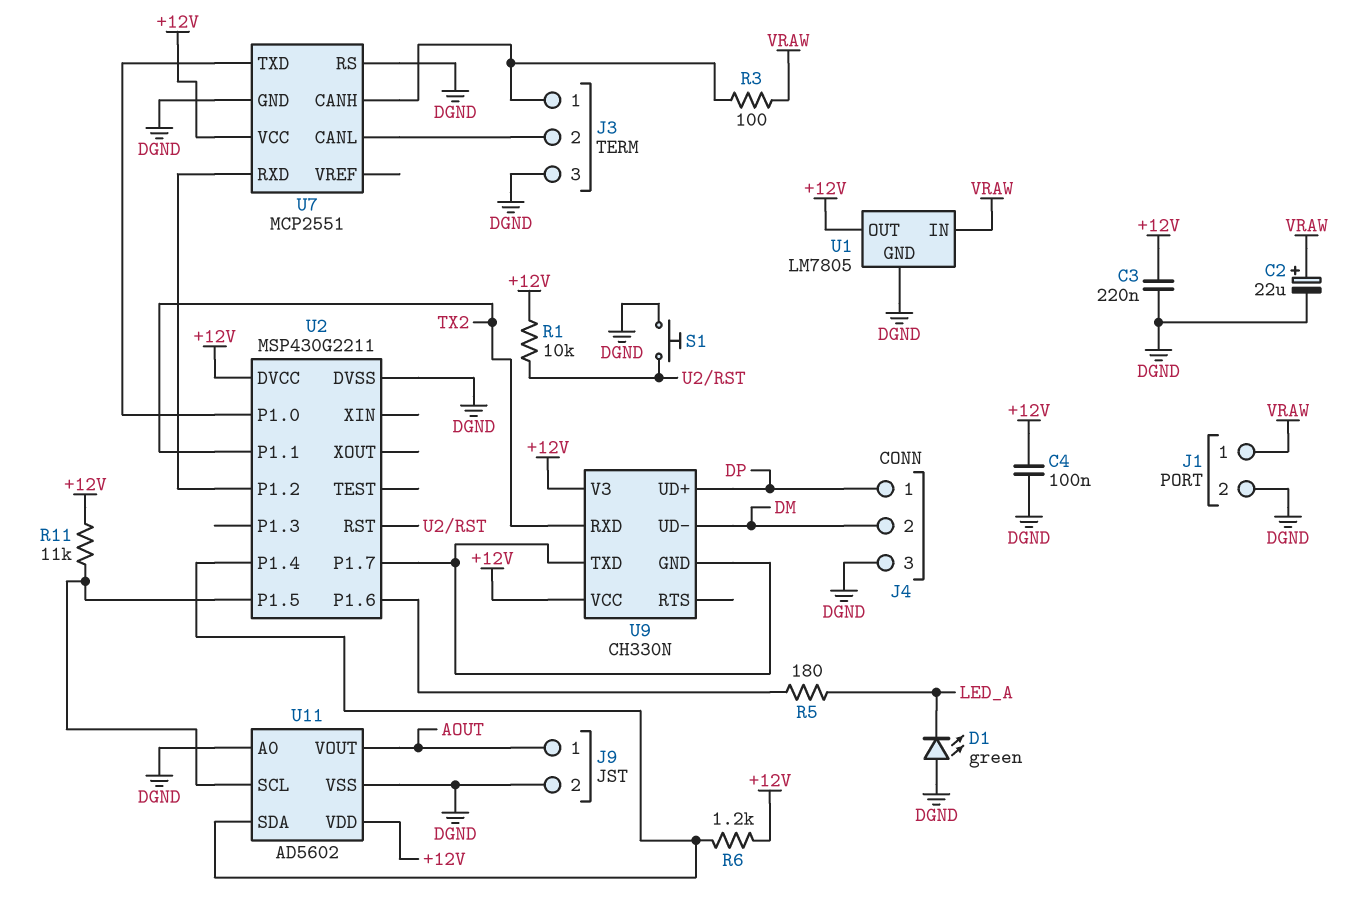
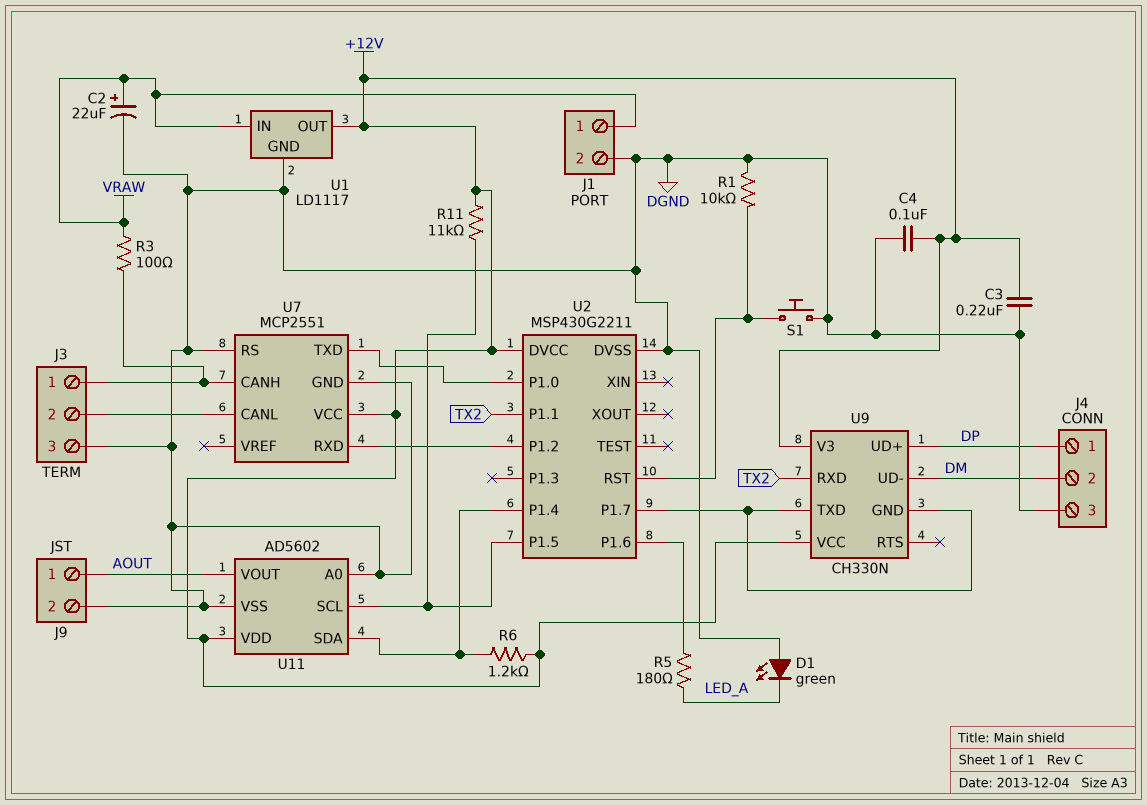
R1: 10k (+12V, U2/RST) -> 10k (DGND, U2/RST)
U1: LM7805 -> LD1117

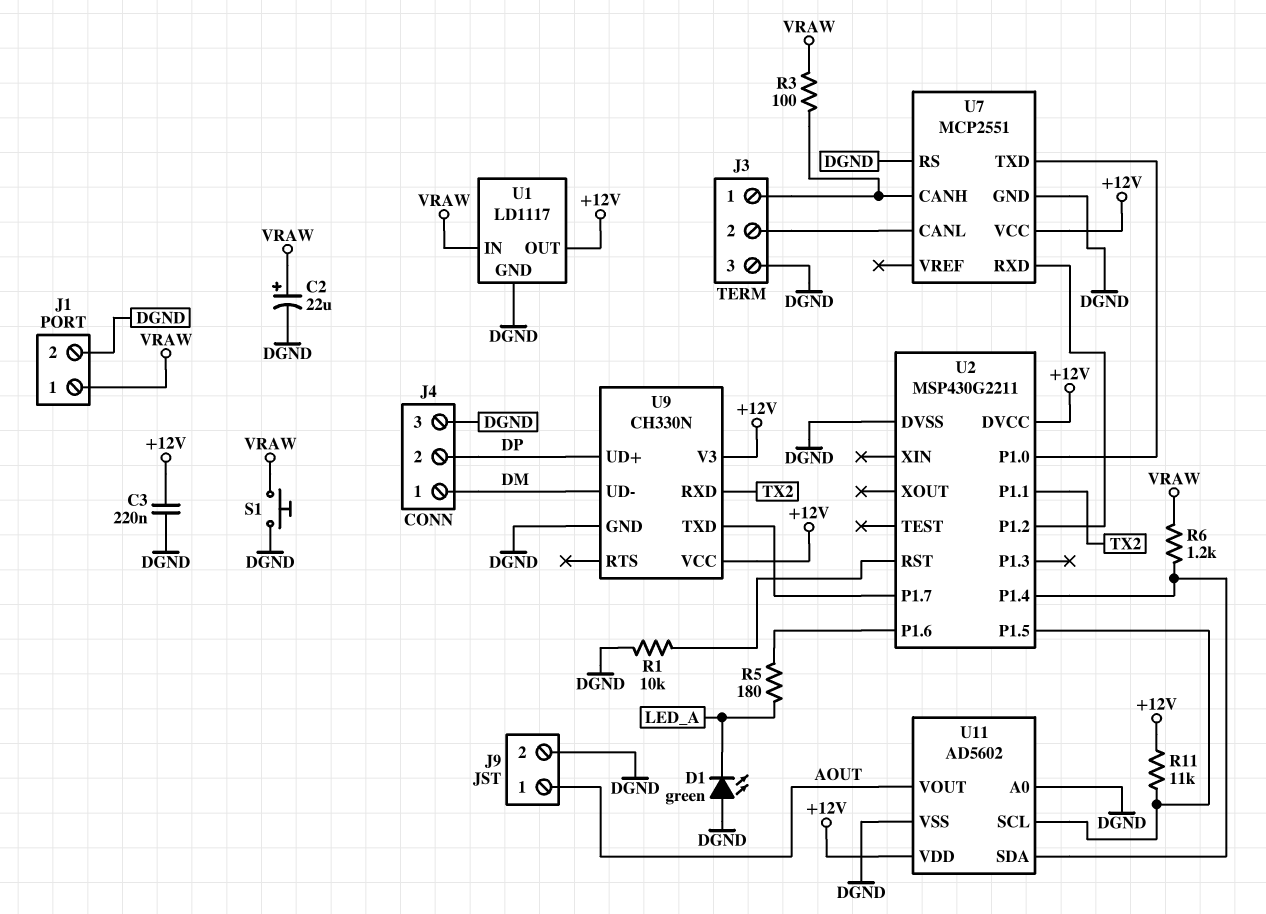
C4: 100nF (+12V, DGND) -> none
J4 pin 1: DP -> DM
J4 pin 2: DM -> DP
R6: 1.2k (+12V, U2/P1.4) -> 1.2k (U2/P1.4, VRAW)
S1: button (DGND, U2/RST) -> button (DGND, VRAW)
U9 pin GND: U2/P1.7 -> DGND

